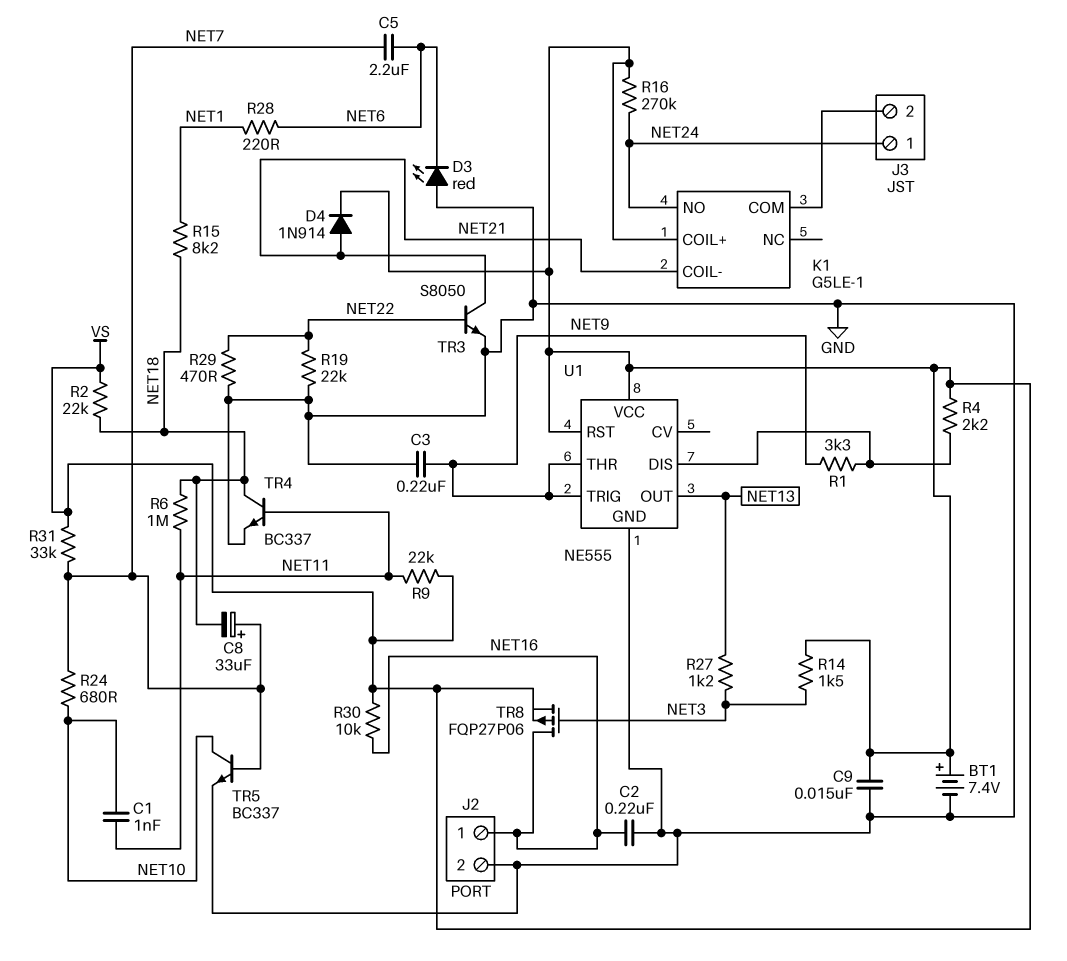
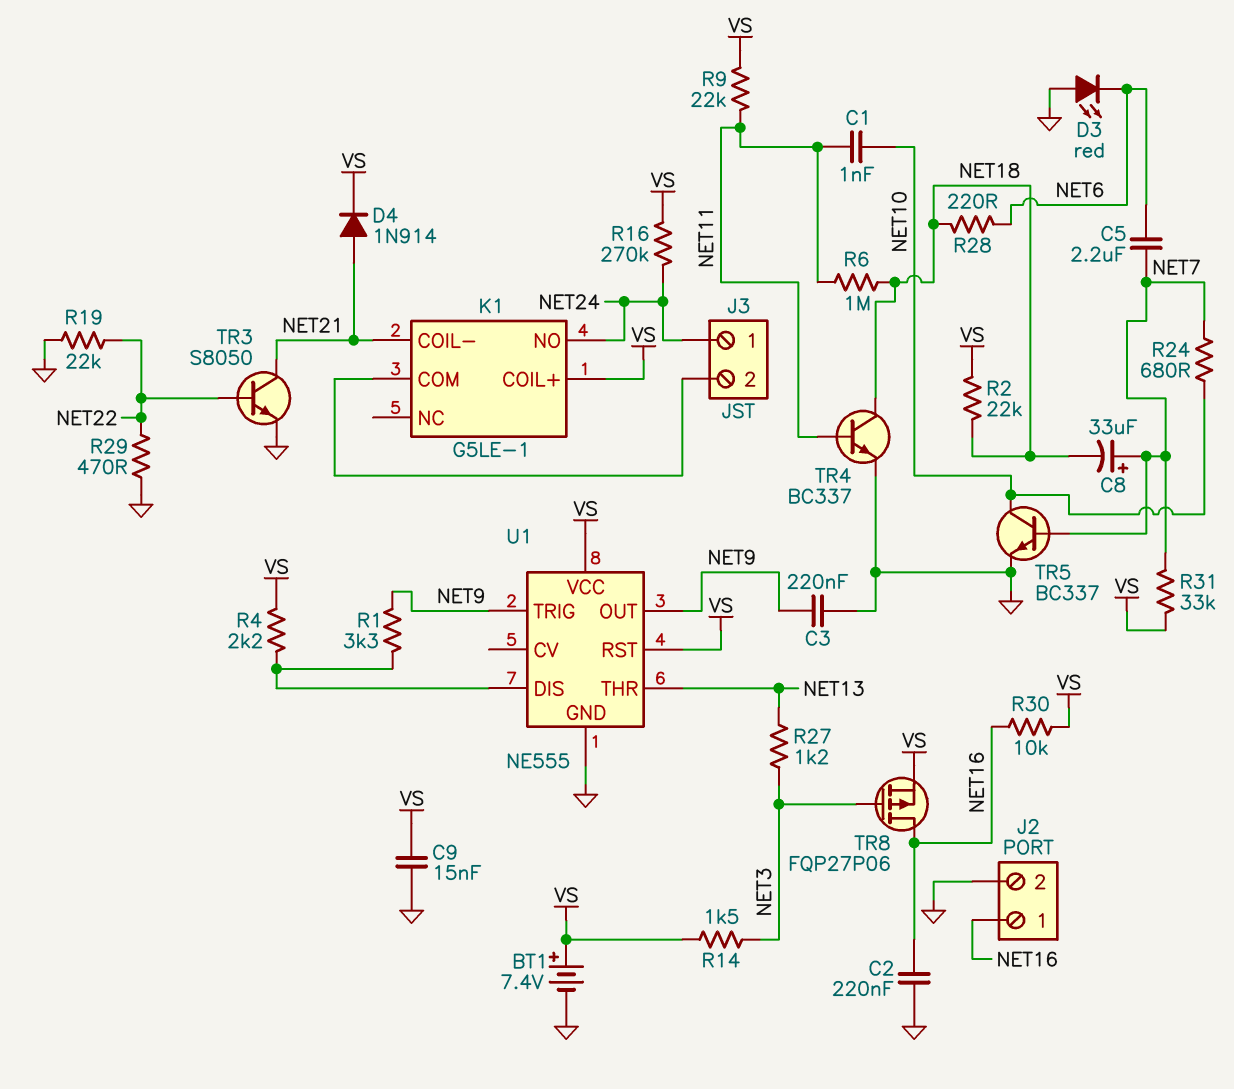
R15: 8.2k (NET1, NET18) -> none
R28: 220 (NET1, NET6) -> 220 (NET6, NET18)
U1 pin OUT: NET13 -> NET9
U1 pin THR: NET9 -> NET13

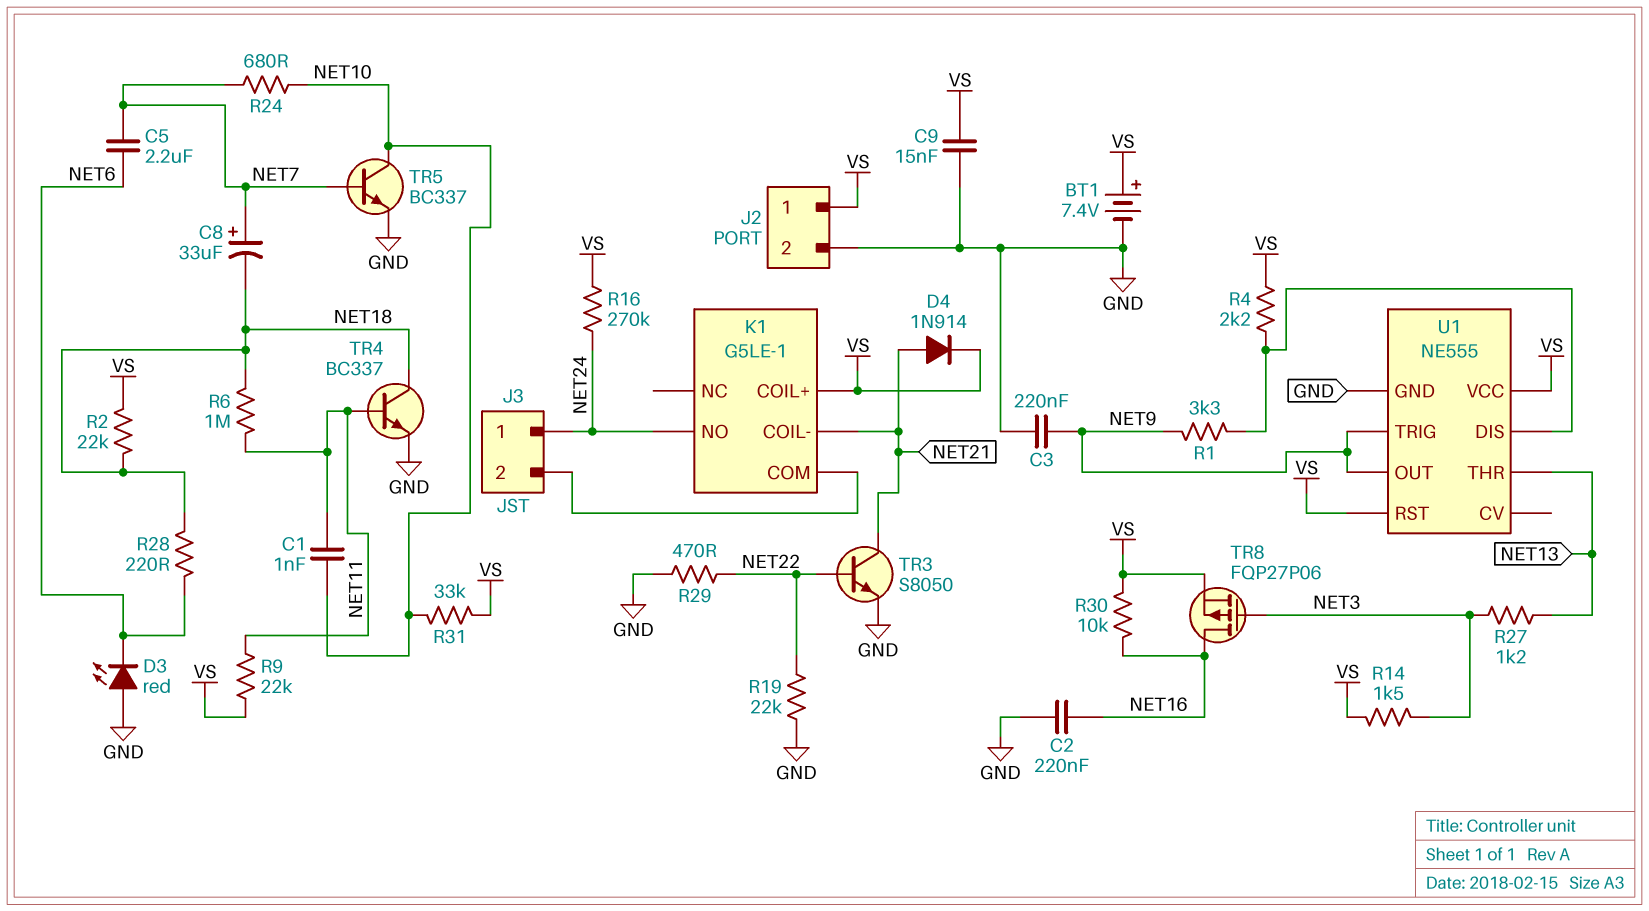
J2 pin 1: NET16 -> VS
R31: 33k (NET7, VS) -> 33k (NET10, VS)

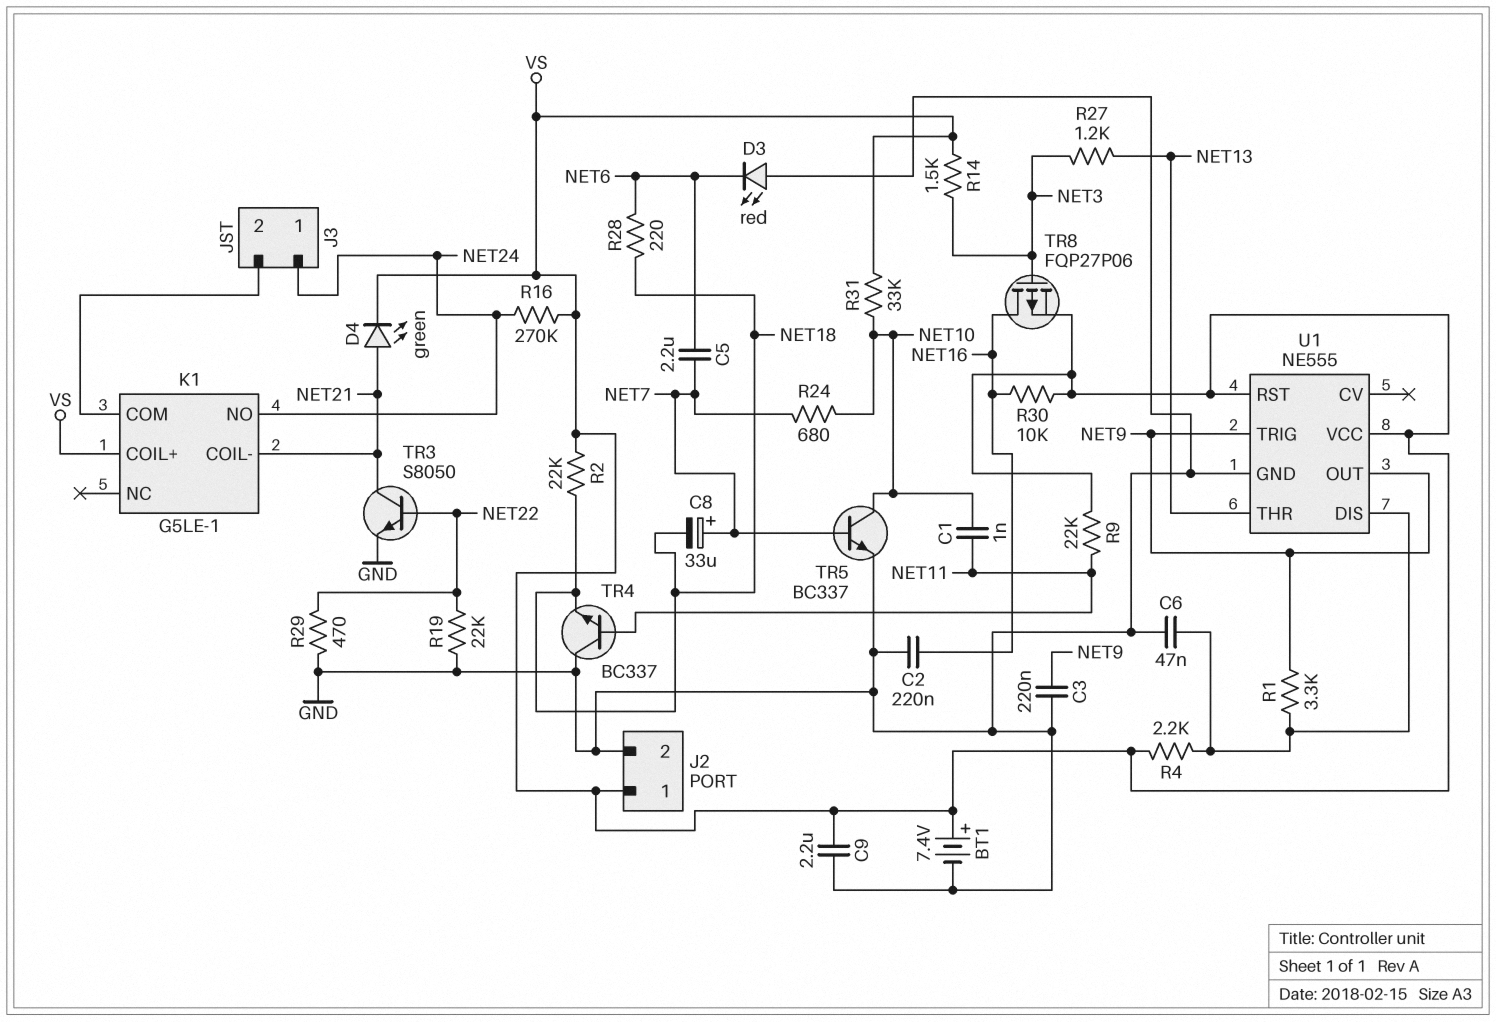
C6: none -> 47nF (GND, U1/DIS)
C9: 15nF (GND, VS) -> 2.2uF (GND, VS)
D4: diode 1N914 (A NET21, K VS) -> LED green (A NET21, K VS)
R6: 1M (NET11, NET18) -> none
TR4: NPN BC337 (B NET11, C NET18, E GND) -> NPN BC337 (B NET11, C GND, E NET18)

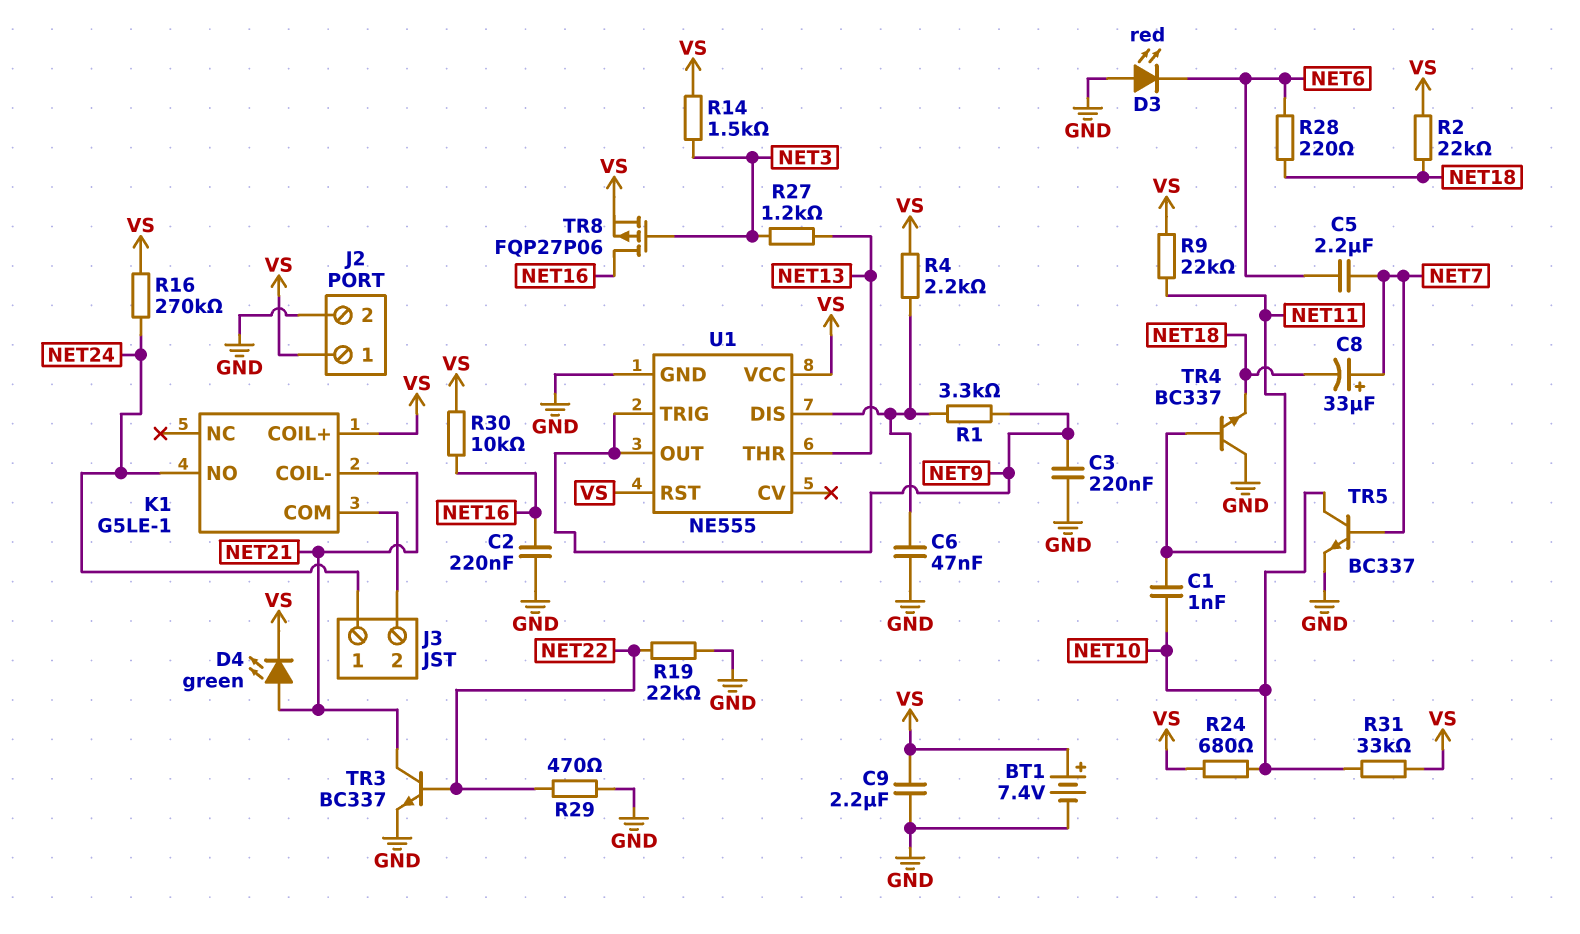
R24: 680 (NET7, NET10) -> 680 (NET10, VS)
TR3: NPN S8050 (B NET22, C NET21, E GND) -> NPN BC337 (B NET22, C NET21, E GND)

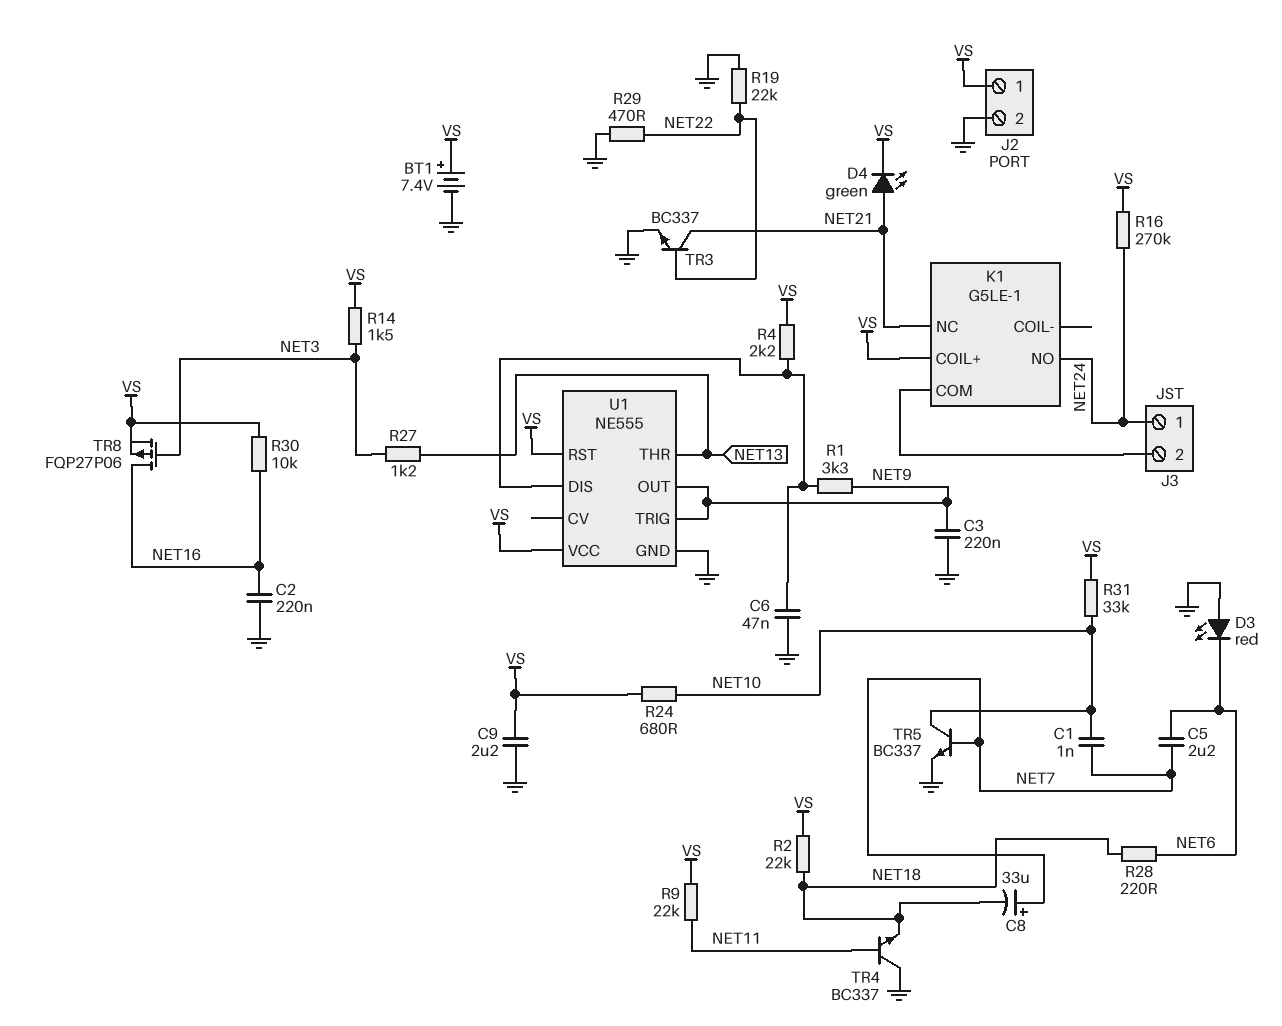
C1: 1nF (NET10, NET11) -> 1nF (NET7, NET10)
K1 pin COIL-: NET21 -> none
K1 pin NC: none -> NET21

